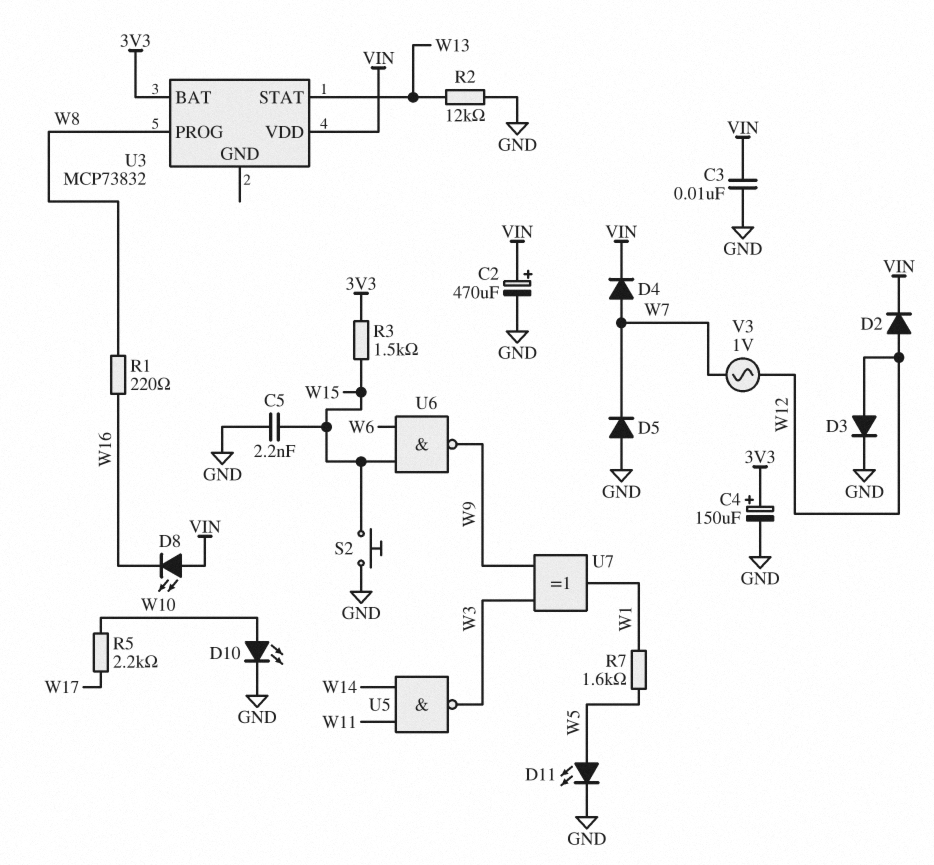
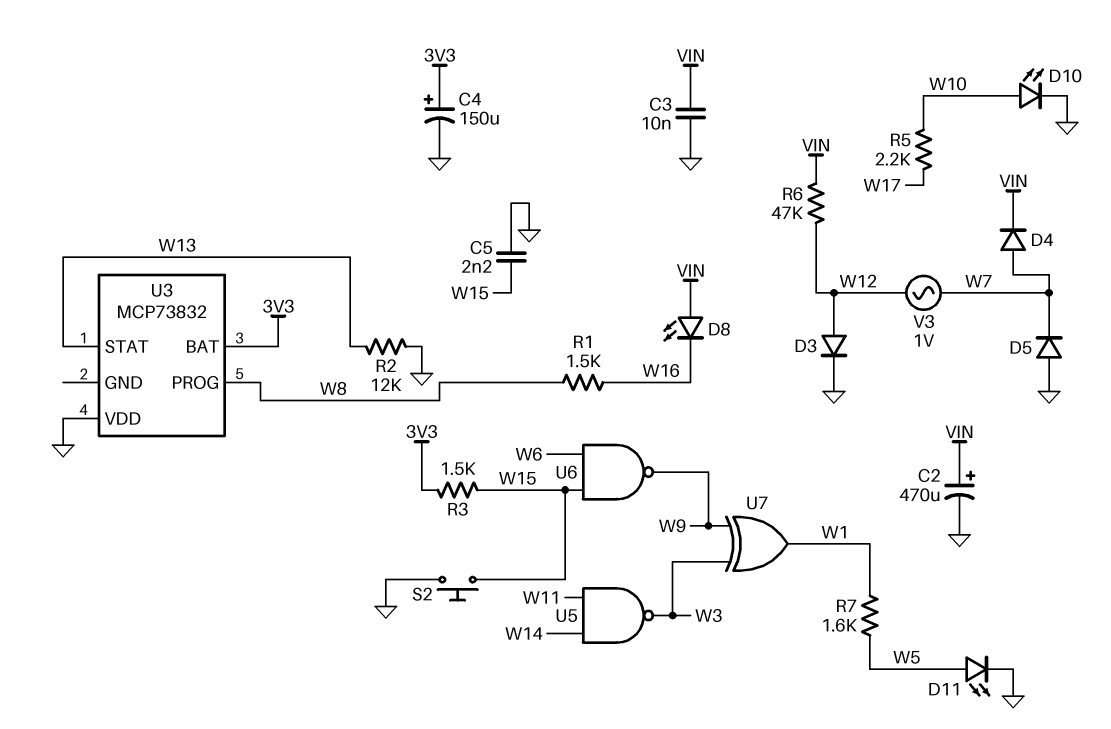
D2: diode (A W12, K VIN) -> none
R1: 220 (W8, W16) -> 1.5k (W8, W16)
R6: none -> 47k (VIN, W12)
U3 pin VDD: VIN -> GND

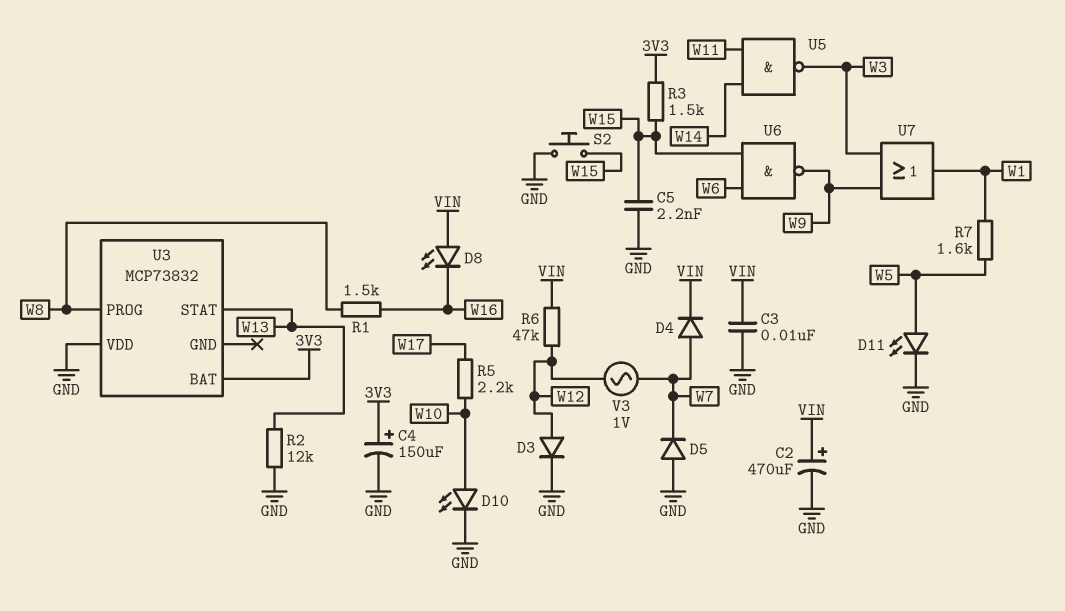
U7: XOR (in W3, in W9, out W1) -> OR (in W3, in W9, out W1)

